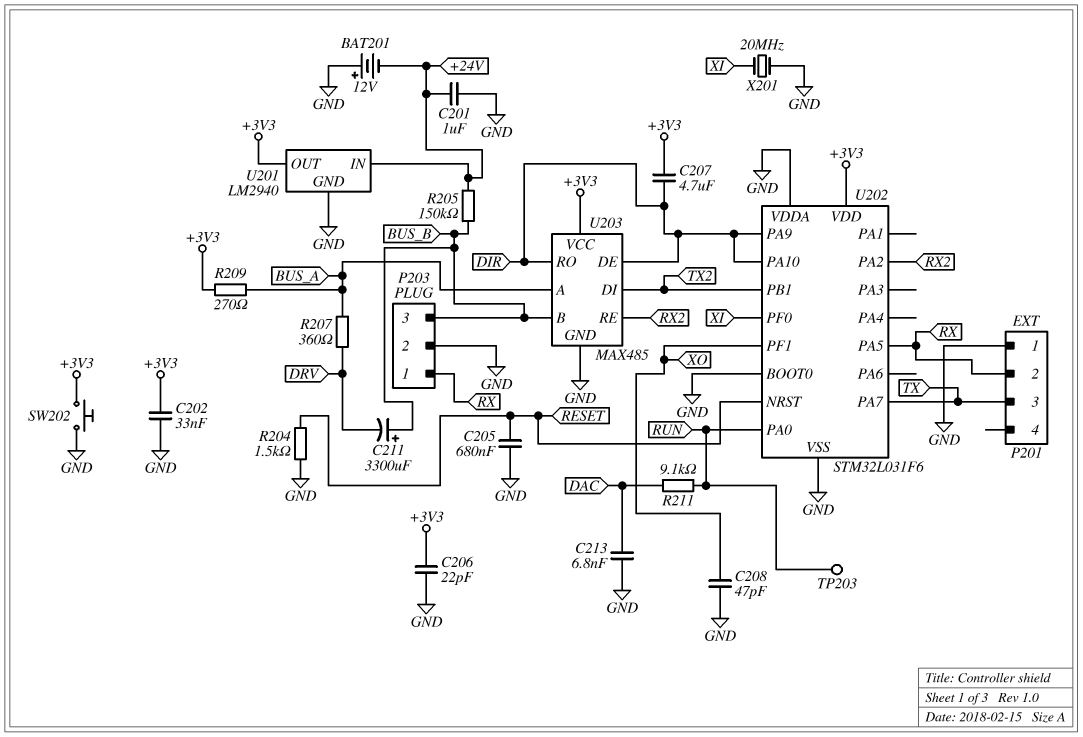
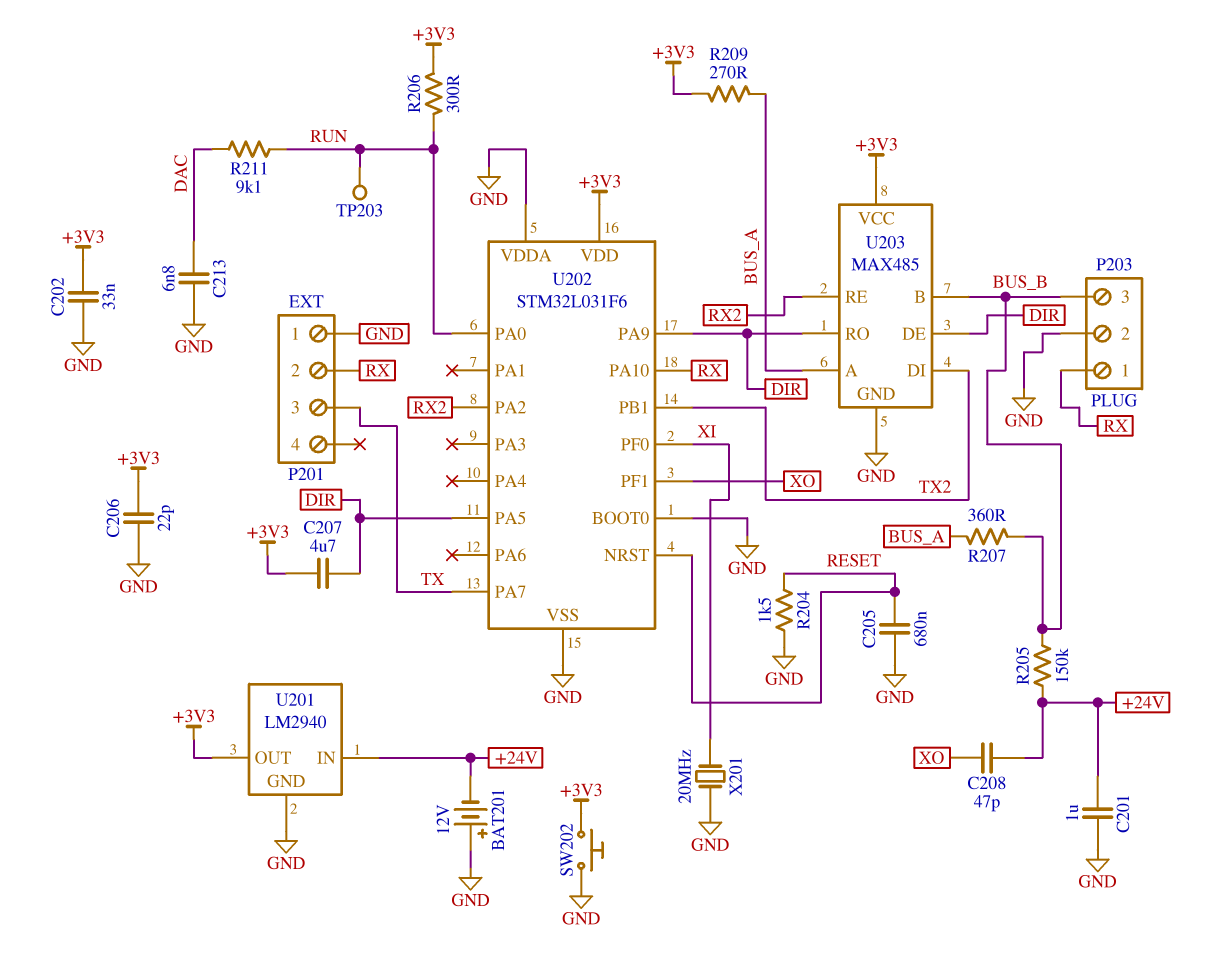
C208: 47pF (GND, XO) -> 47pF (+24V, XO)
C211: 3300uF (plus BUS_B, minus DRV) -> none
R206: none -> 300 (+3V3, RUN)
R207: 360 (BUS_A, DRV) -> 360 (BUS_A, BUS_B)
U202 pin PA5: RX -> DIR
U202 pin PA10: DIR -> RX

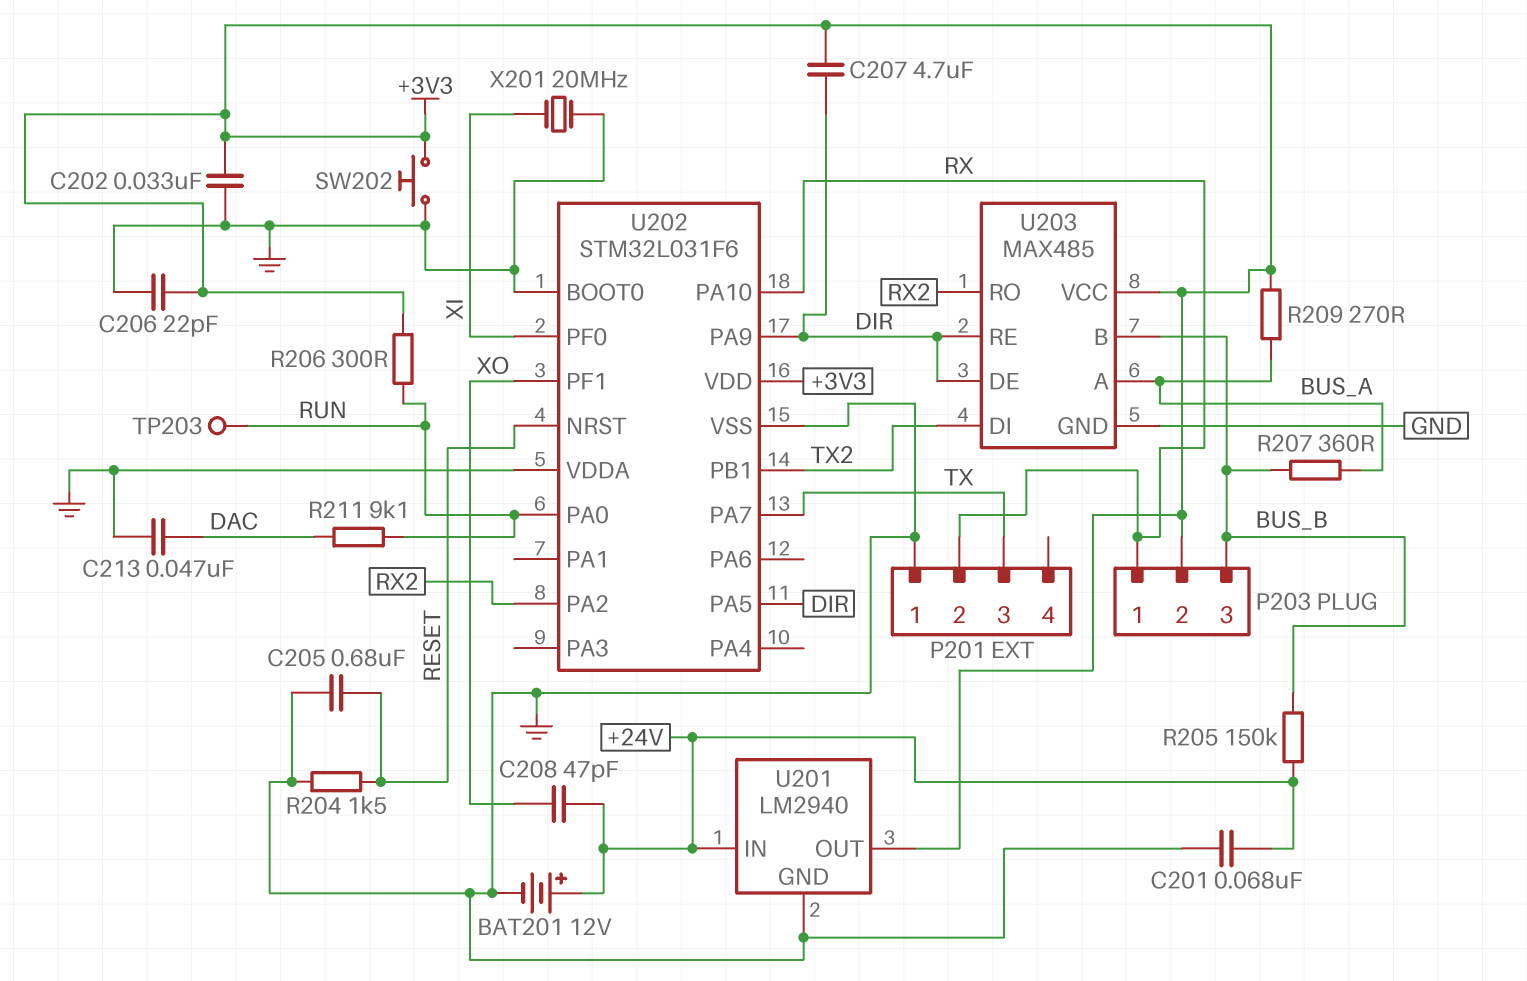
BAT201: 12V (plus GND, minus +24V) -> 12V (plus +24V, minus GND)
C201: 1uF (+24V, GND) -> 68nF (+24V, GND)
C213: 6.8nF (DAC, GND) -> 47nF (DAC, GND)
P203 pin 2: GND -> +3V3
U203 pin RE: RX2 -> DIR
U203 pin RO: DIR -> RX2

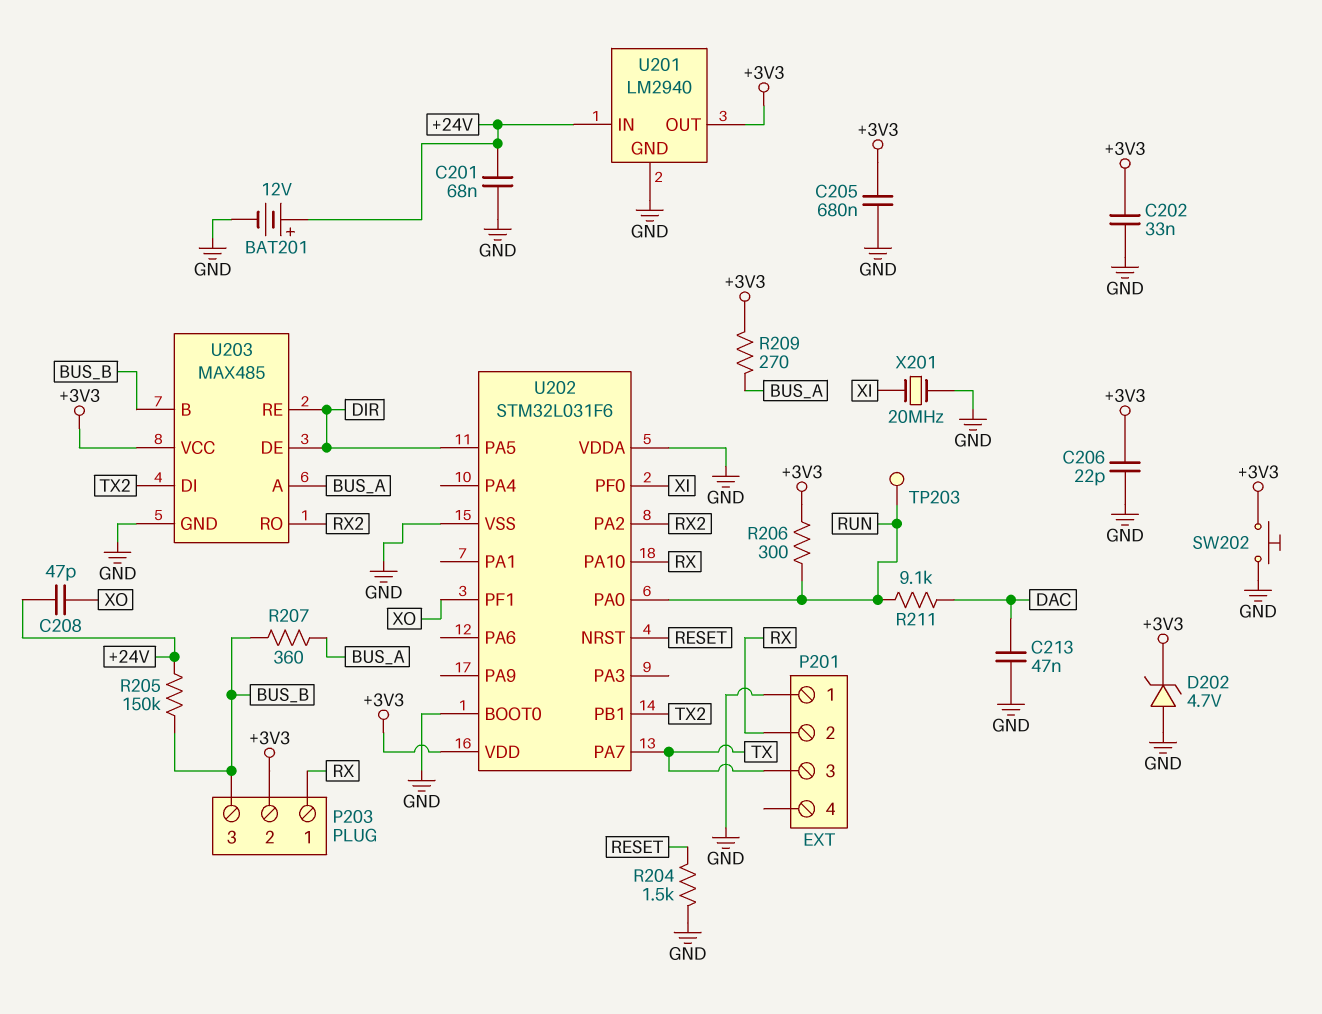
C205: 680nF (GND, RESET) -> 680nF (+3V3, GND)
C207: 4.7uF (+3V3, DIR) -> none
D202: none -> zener 4.7V (A GND, K +3V3)
U202 pin PA9: DIR -> none

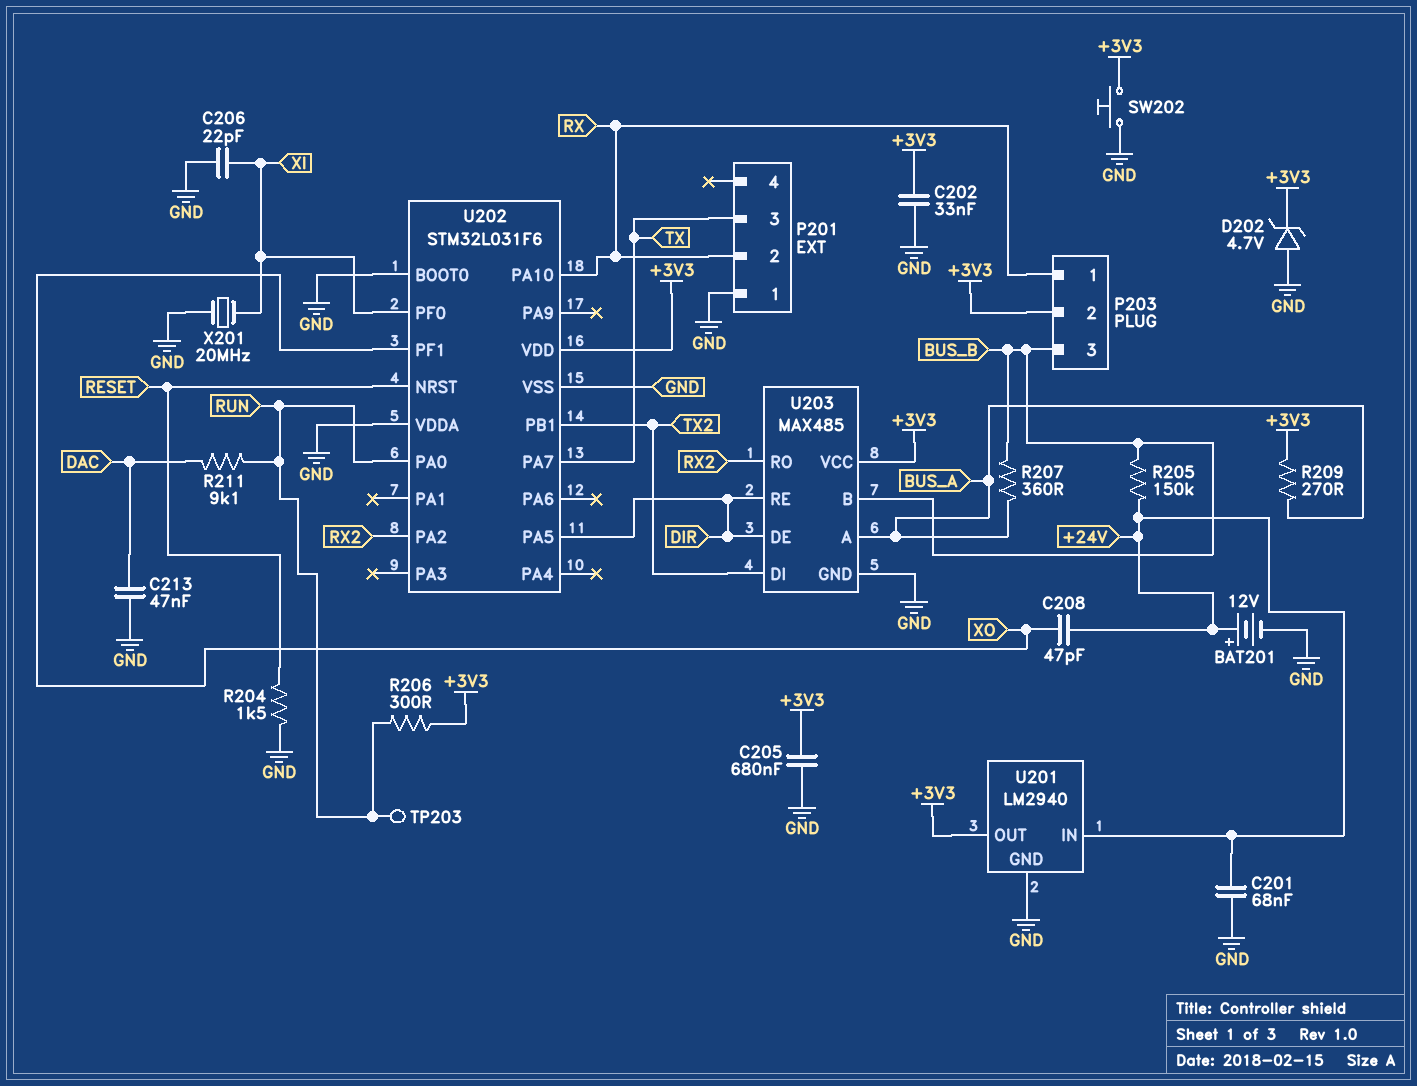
C206: 22pF (+3V3, GND) -> 22pF (GND, XI)

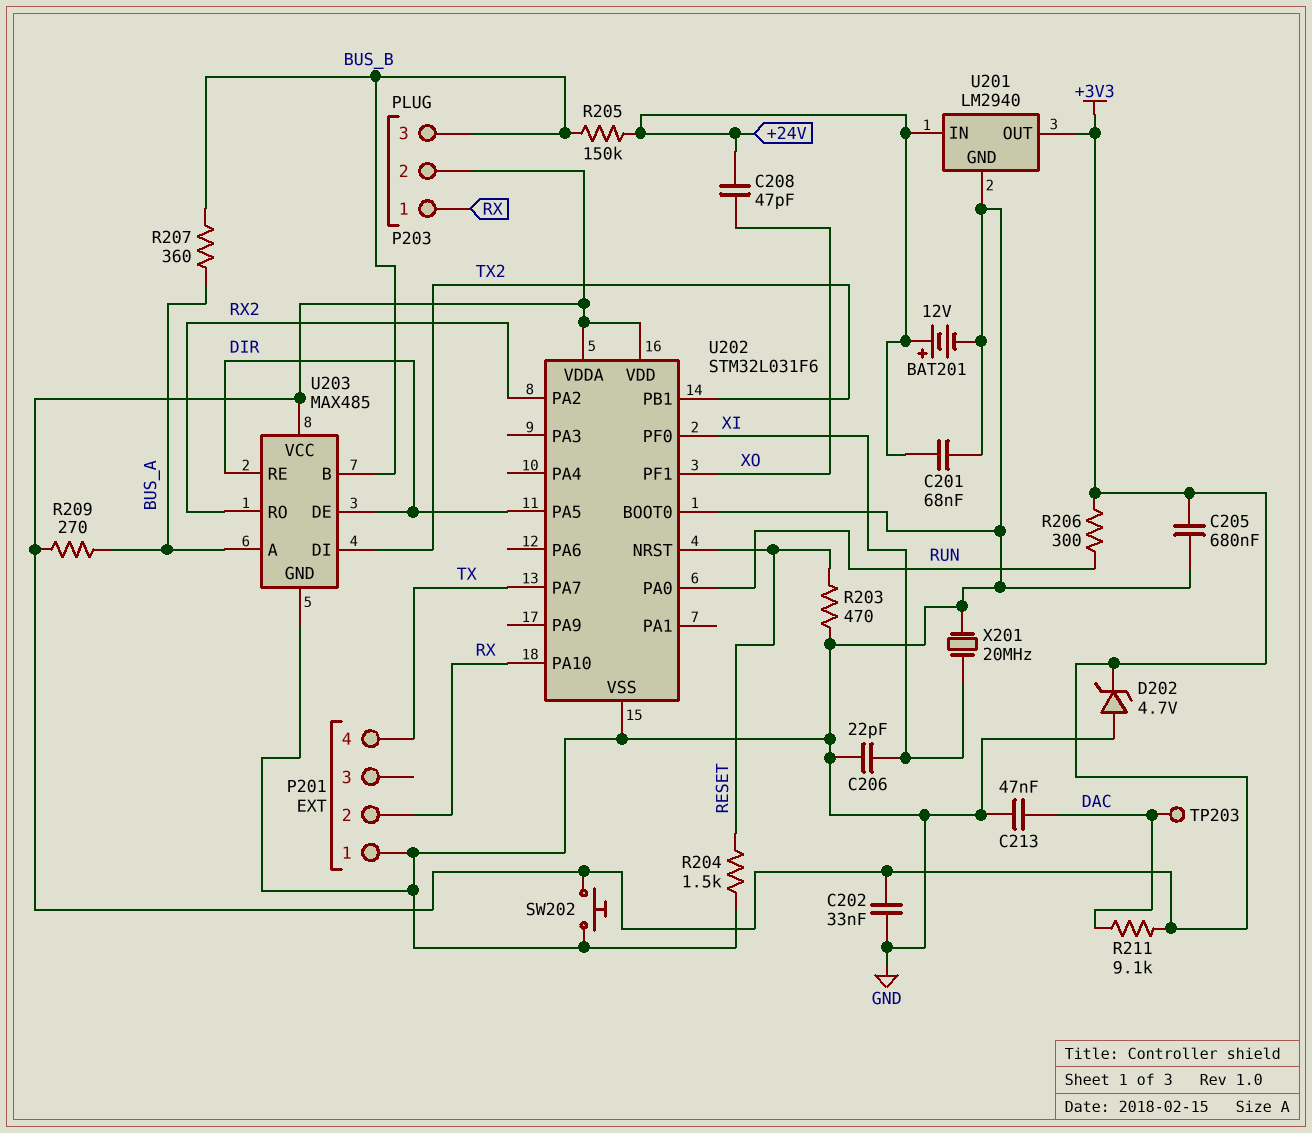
P201 pin 3: TX -> none
P201 pin 4: none -> TX
R203: none -> 470 (GND, RESET)
R211: 9.1k (DAC, RUN) -> 9.1k (+3V3, DAC)
TP203: test point (RUN) -> test point (DAC)
U202 pin VDDA: GND -> +3V3

